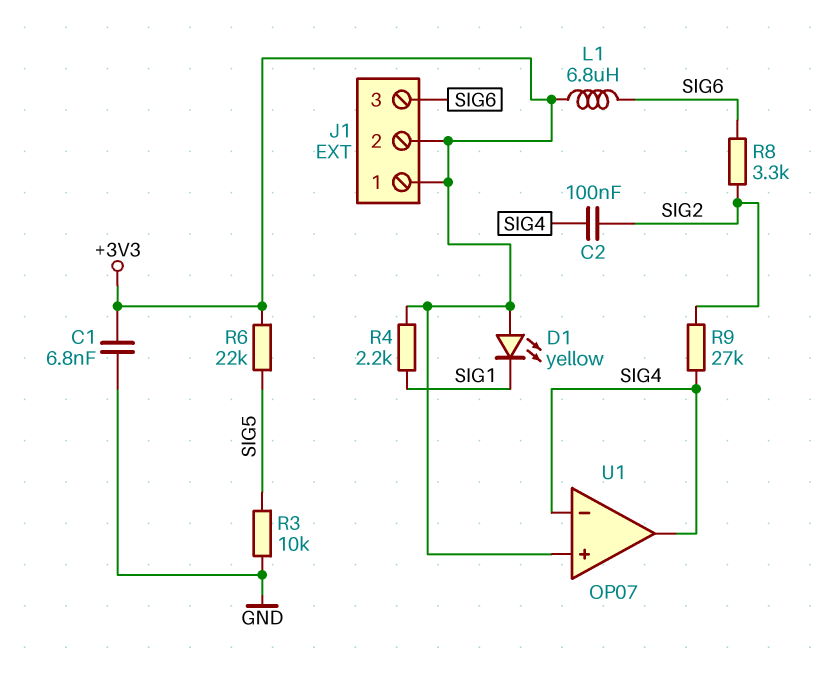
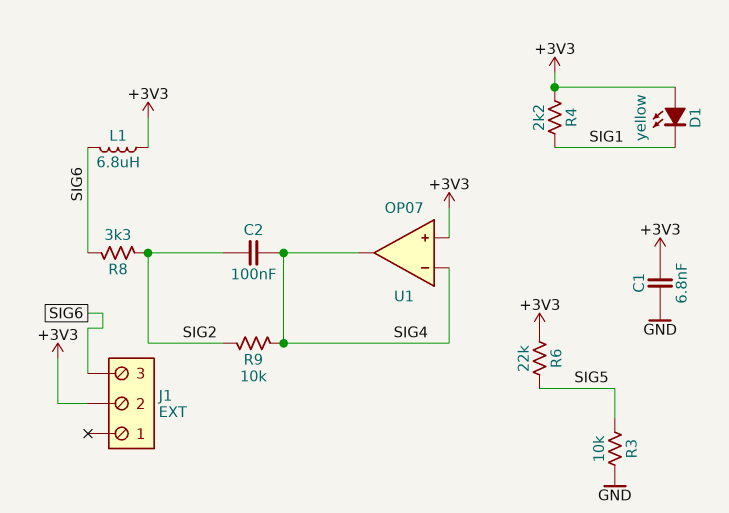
J1 pin 1: +3V3 -> none
R9: 27k (SIG2, SIG4) -> 10k (SIG2, SIG4)

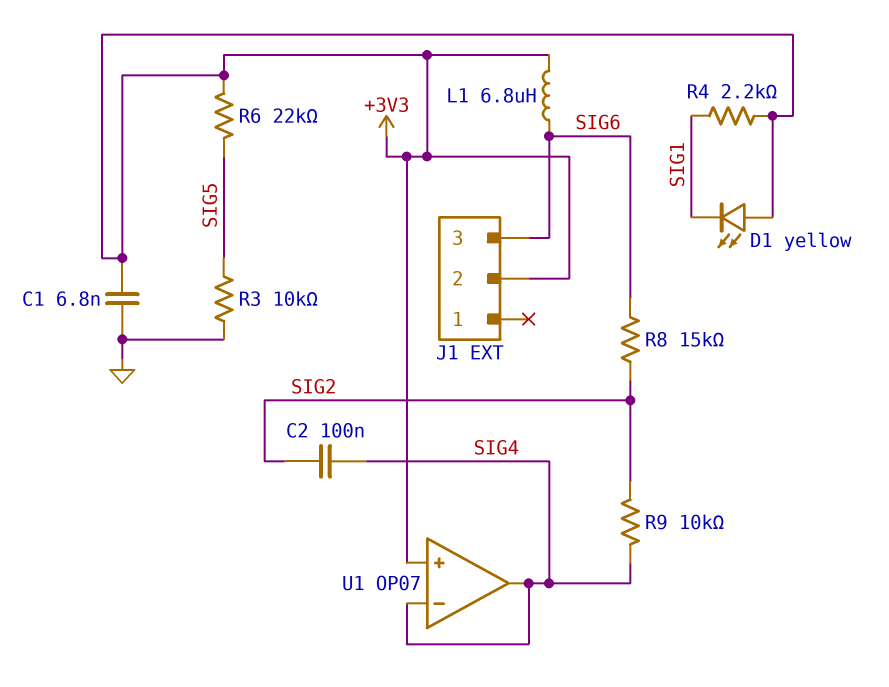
R8: 3.3k (SIG2, SIG6) -> 15k (SIG2, SIG6)

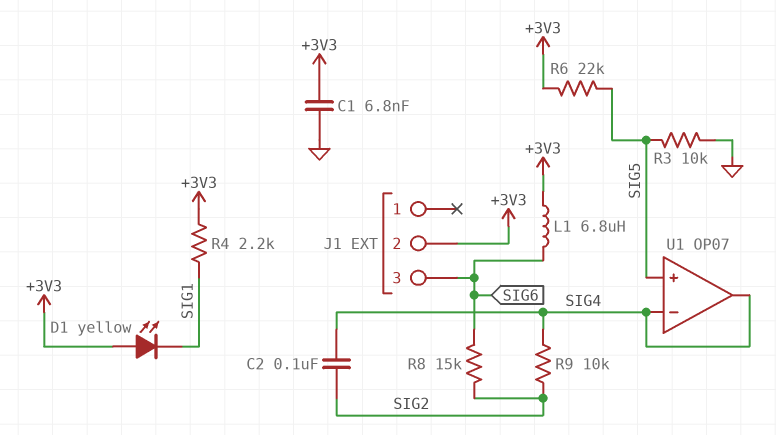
U1 pin in+: +3V3 -> SIG5

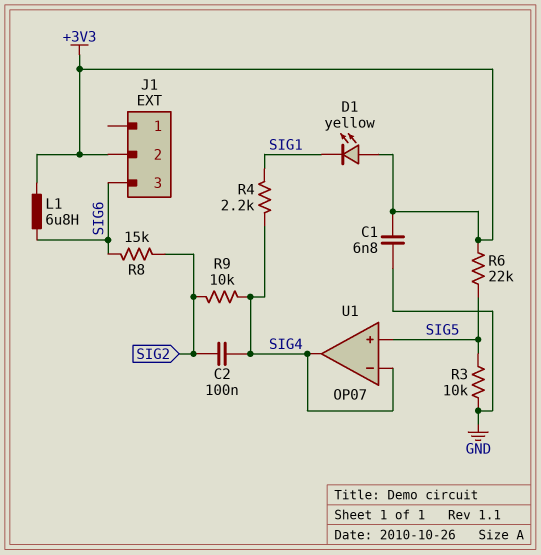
R4: 2.2k (+3V3, SIG1) -> 2.2k (SIG1, SIG4)

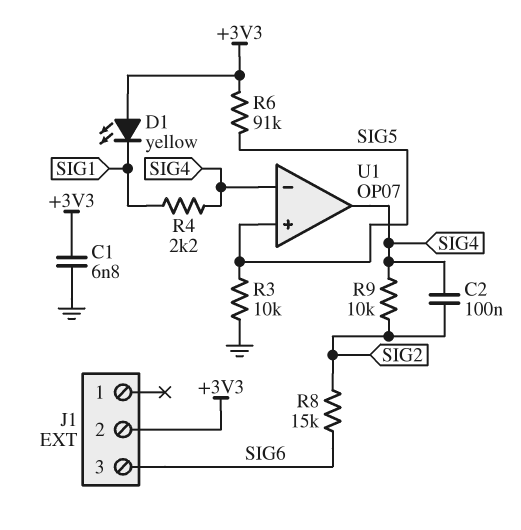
L1: 6.8uH (+3V3, SIG6) -> none
R6: 22k (+3V3, SIG5) -> 91k (+3V3, SIG5)

